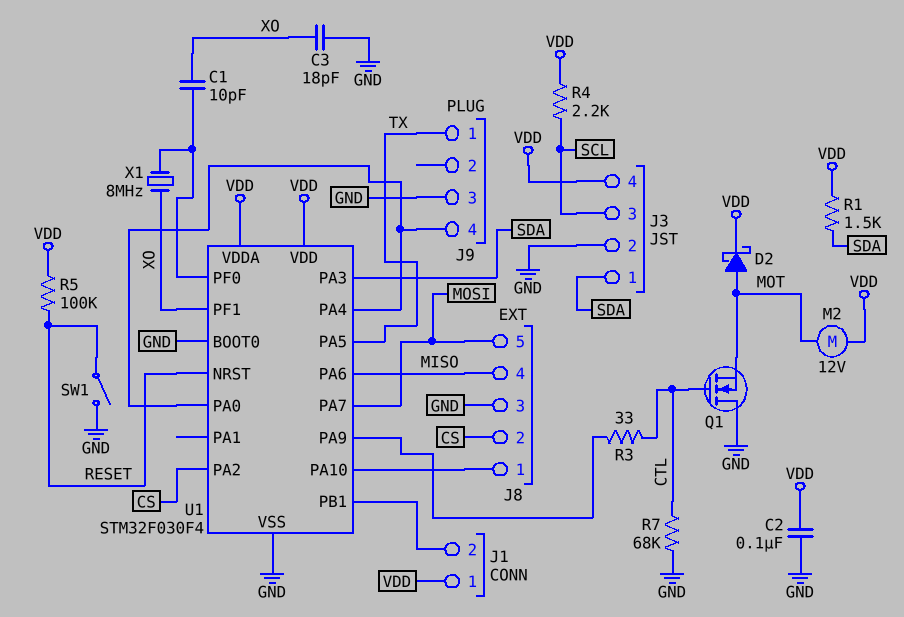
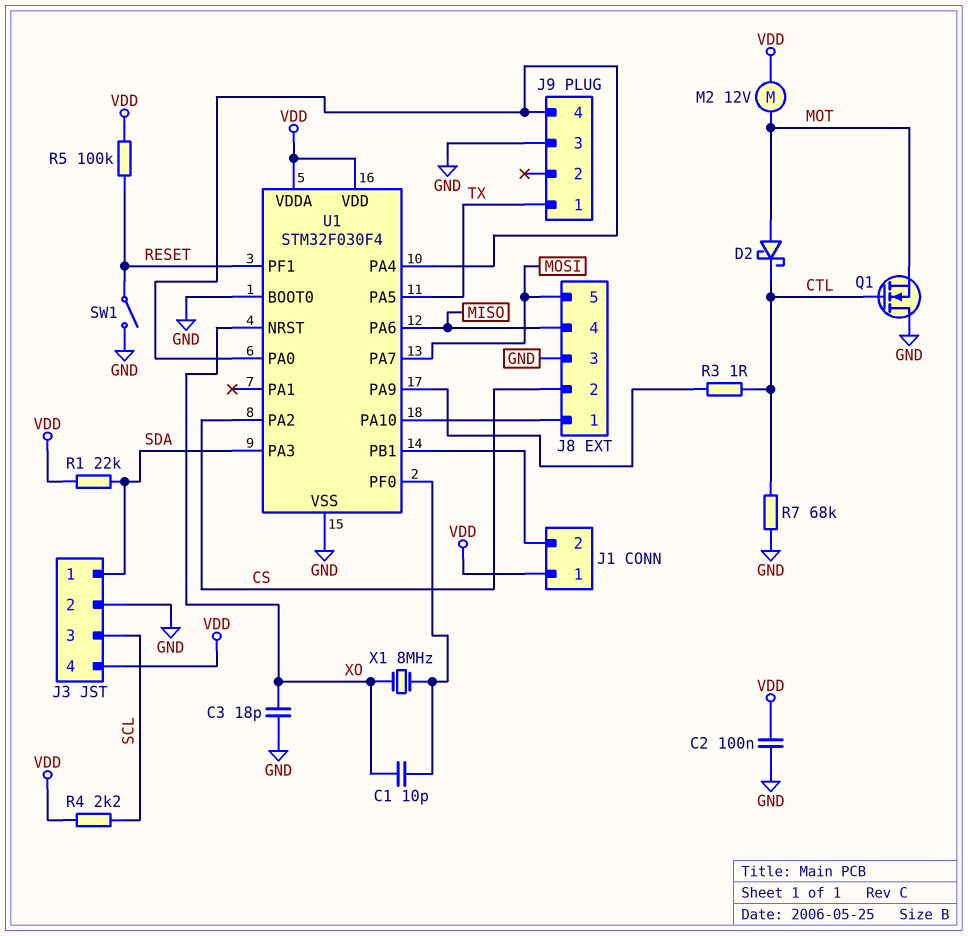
D2: schottky (A MOT, K VDD) -> schottky (A MOT, K CTL)
R1: 1.5k (SDA, VDD) -> 22k (SDA, VDD)
R3: 33 (CTL, U1/PA9) -> 1 (CTL, U1/PA9)
U1 pin NRST: RESET -> XO
U1 pin PF1: XO -> RESET

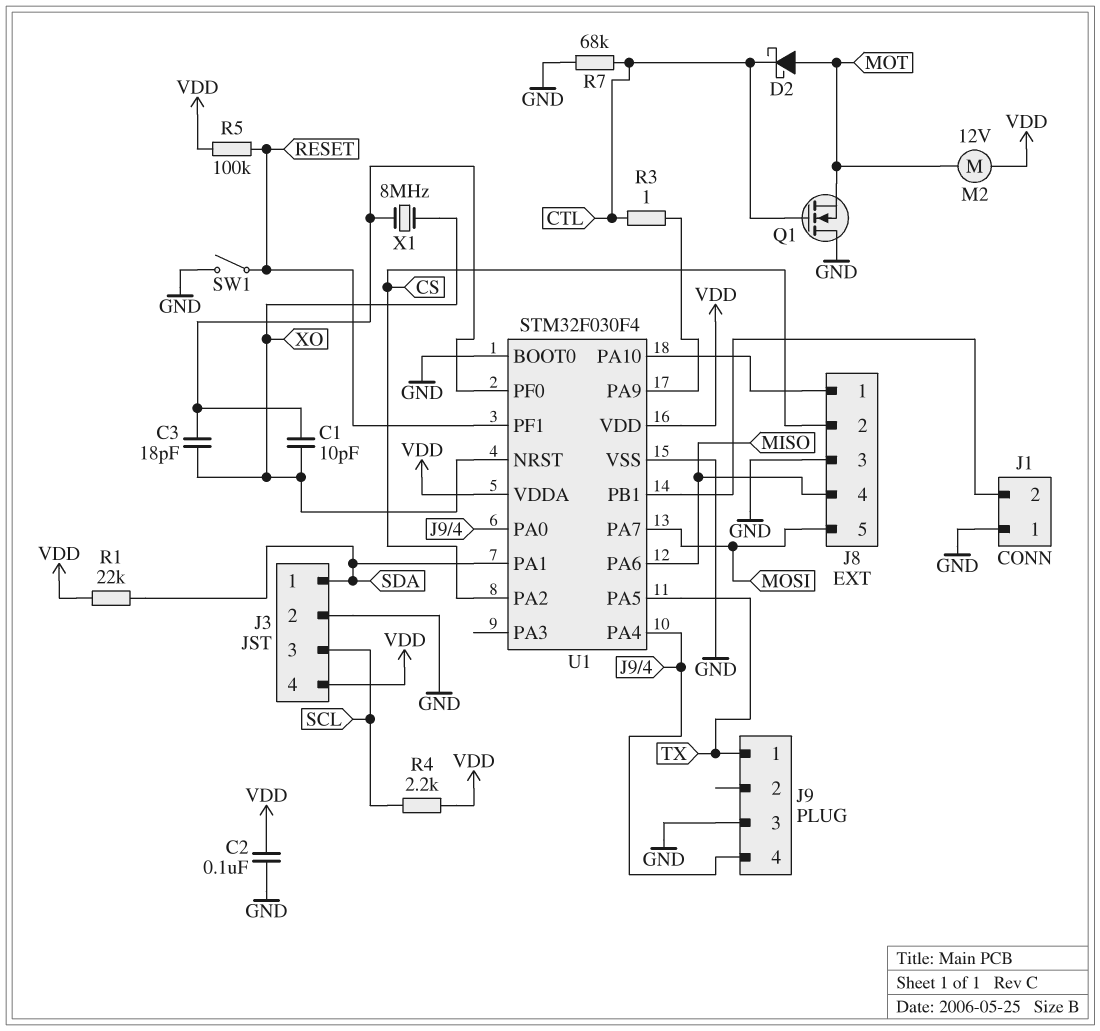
C3: 18pF (GND, XO) -> 18pF (U1/PF0, XO)
J1 pin 1: VDD -> GND
U1 pin PA1: none -> SDA
U1 pin PA3: SDA -> none

